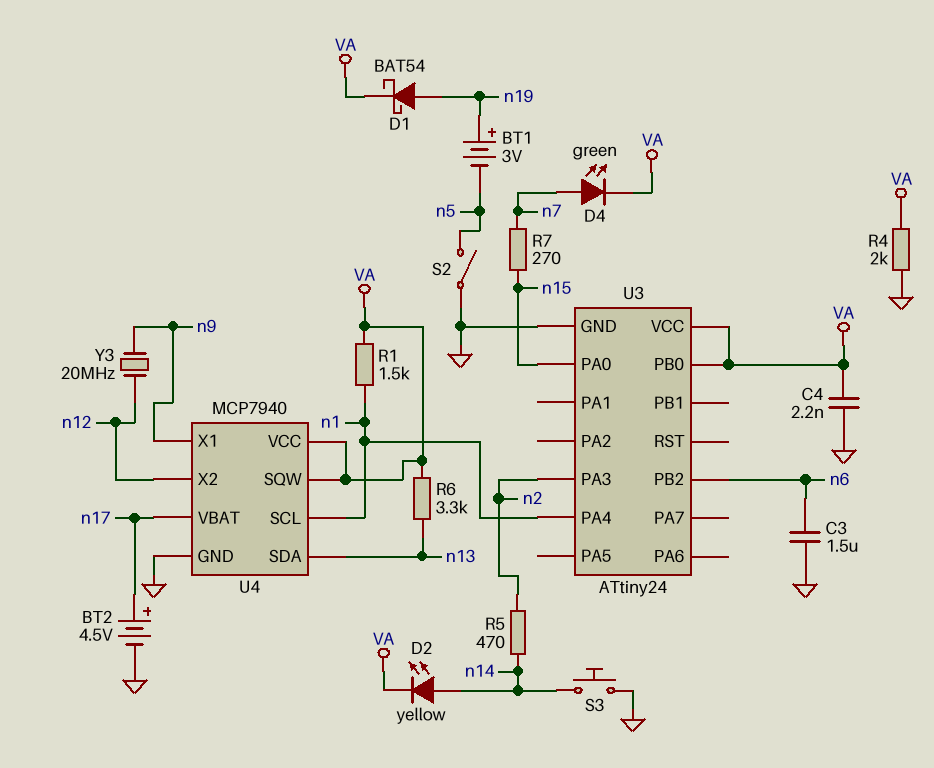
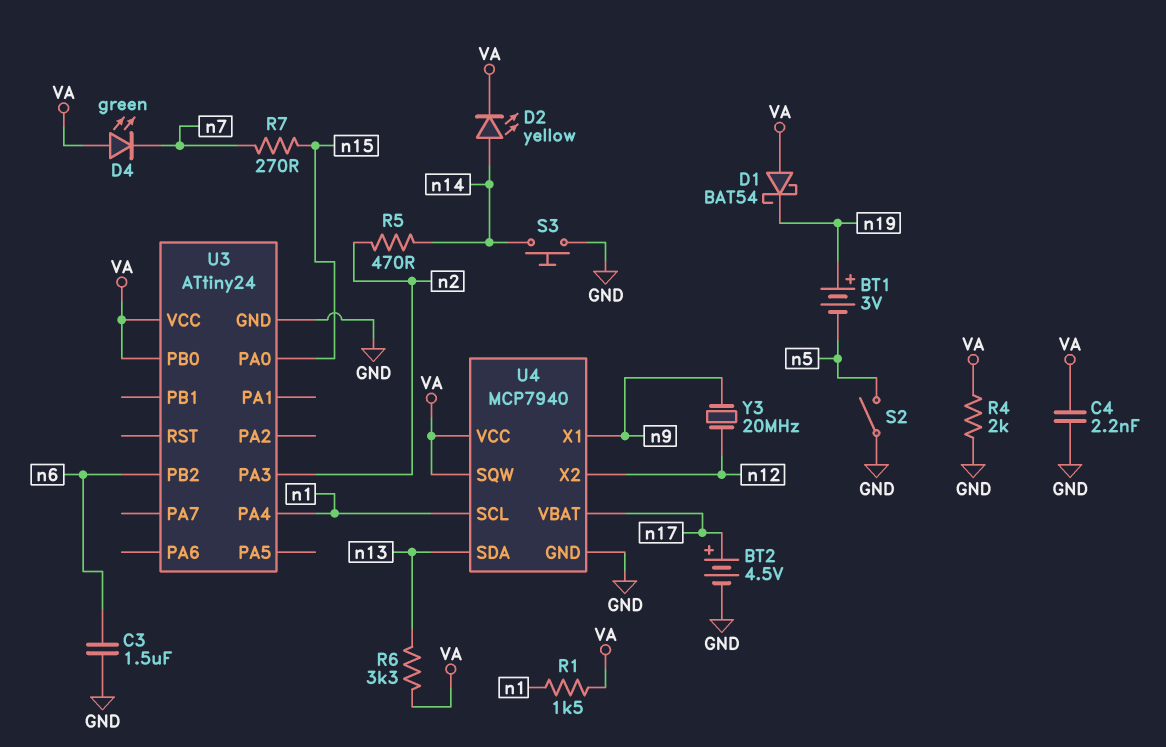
D1: schottky BAT54 (A n19, K VA) -> schottky BAT54 (A VA, K n19)
D4: LED green (A n7, K VA) -> LED green (A VA, K n7)

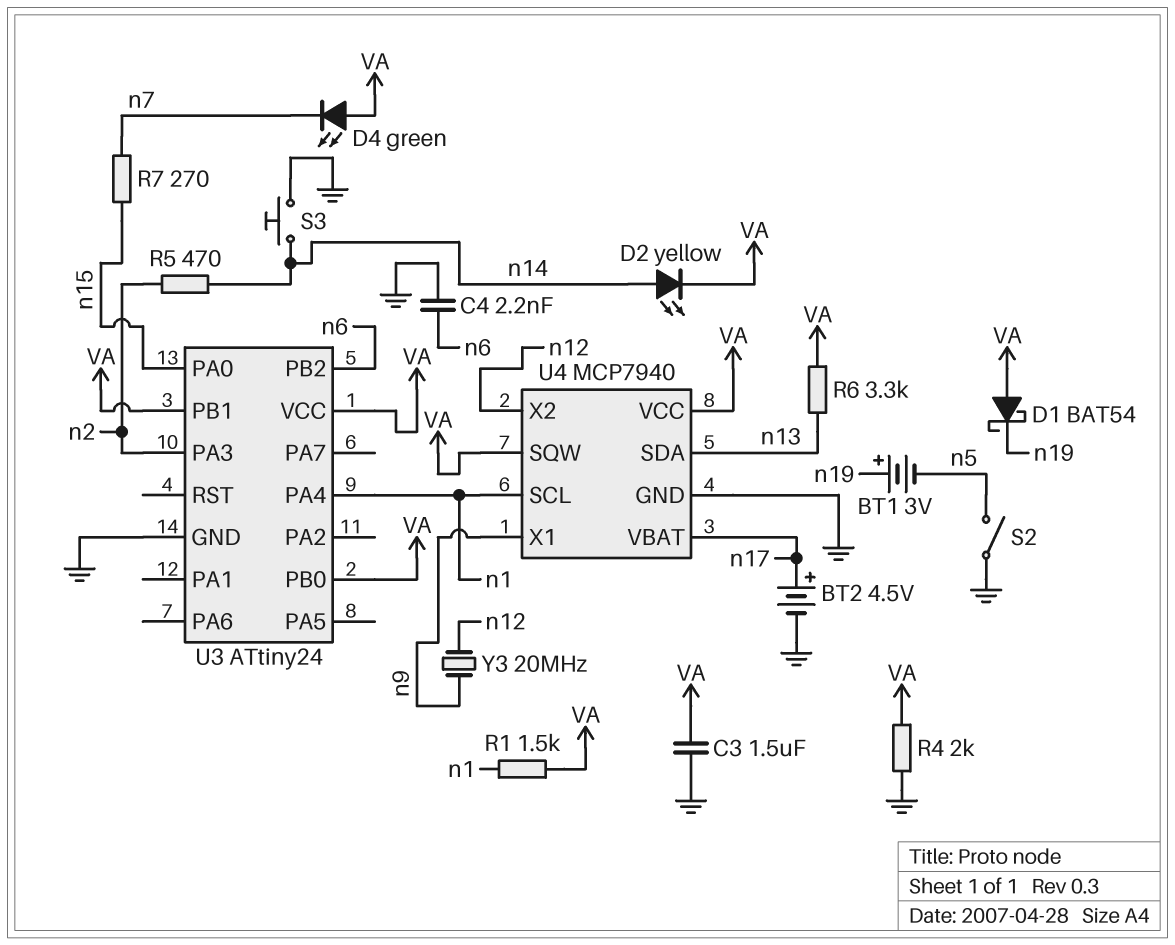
C3: 1.5uF (GND, n6) -> 1.5uF (GND, VA)
C4: 2.2nF (GND, VA) -> 2.2nF (GND, n6)
U3 pin PB1: none -> VA

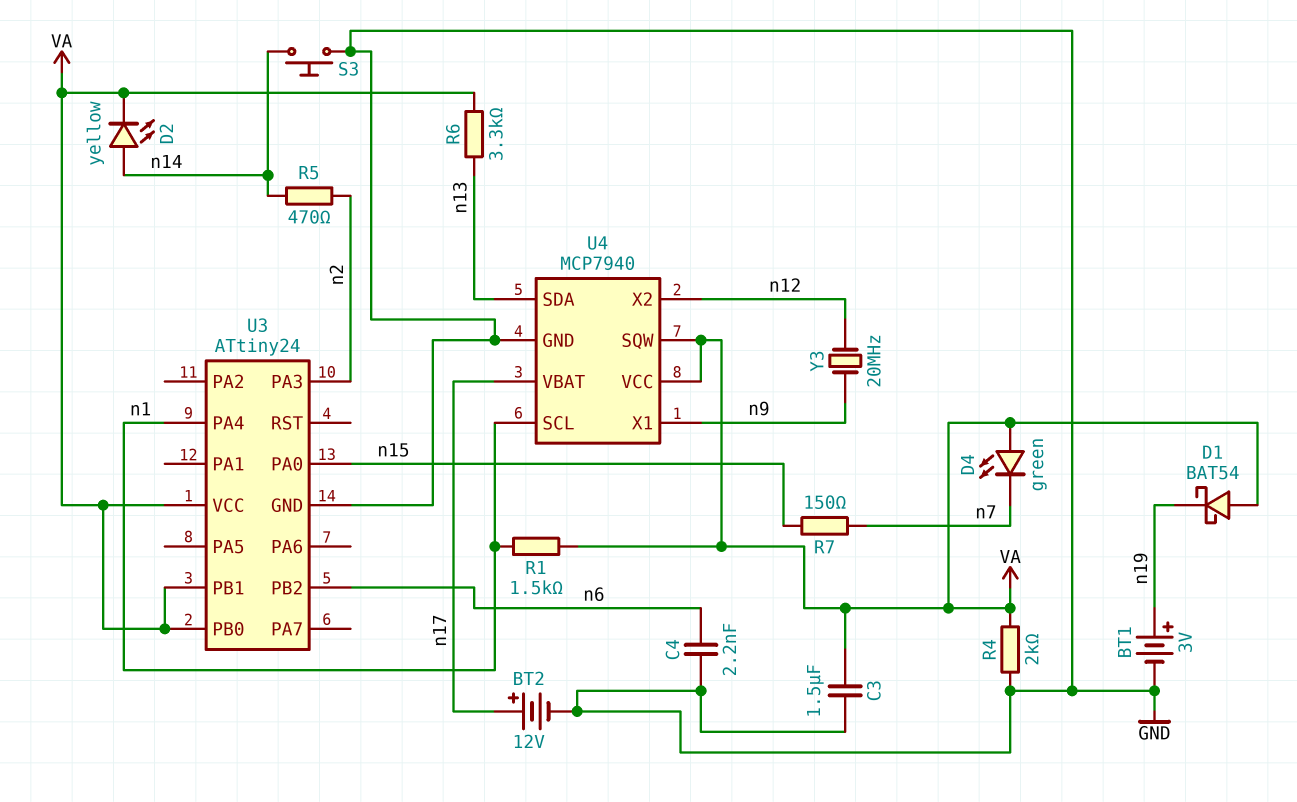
BT1: 3V (plus n19, minus n5) -> 3V (plus n19, minus GND)
BT2: 4.5V (plus n17, minus GND) -> 12V (plus n17, minus GND)
R7: 270 (n7, n15) -> 150 (n7, n15)
S2: switch (GND, n5) -> none

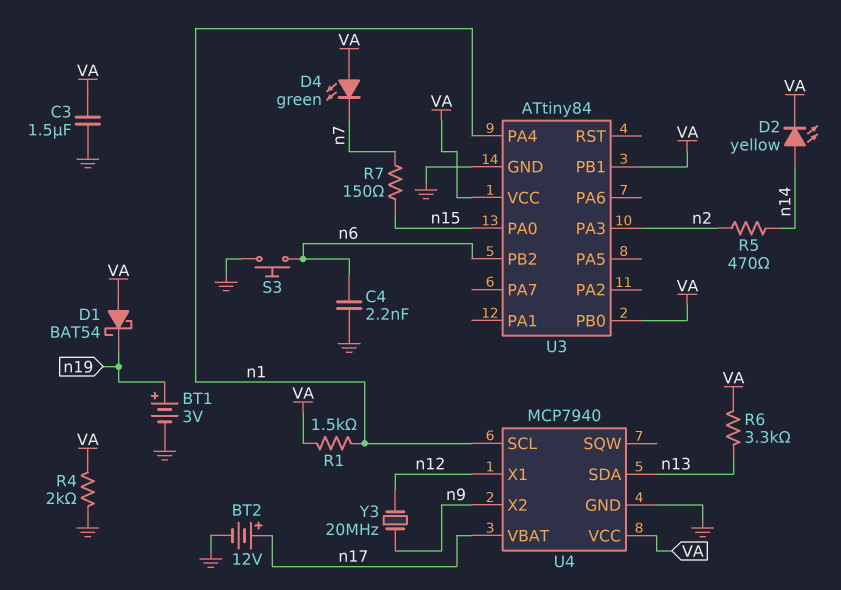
S3: button (GND, n14) -> button (GND, n6)
U3: ATtiny24 -> ATtiny84
U4 pin SQW: VA -> none
U4 pin X1: n9 -> n12
U4 pin X2: n12 -> n9

